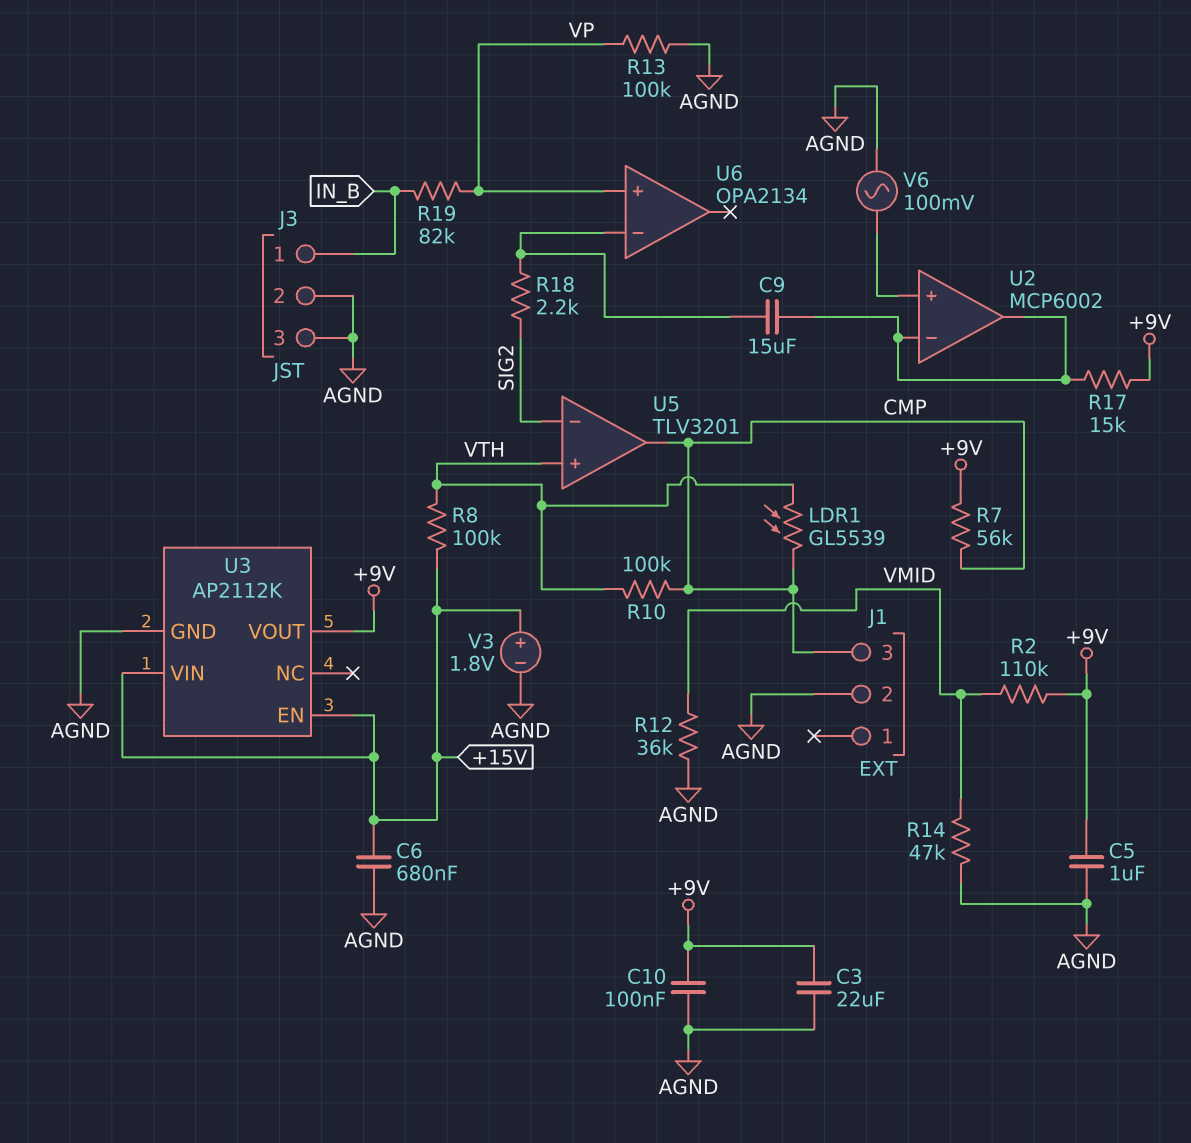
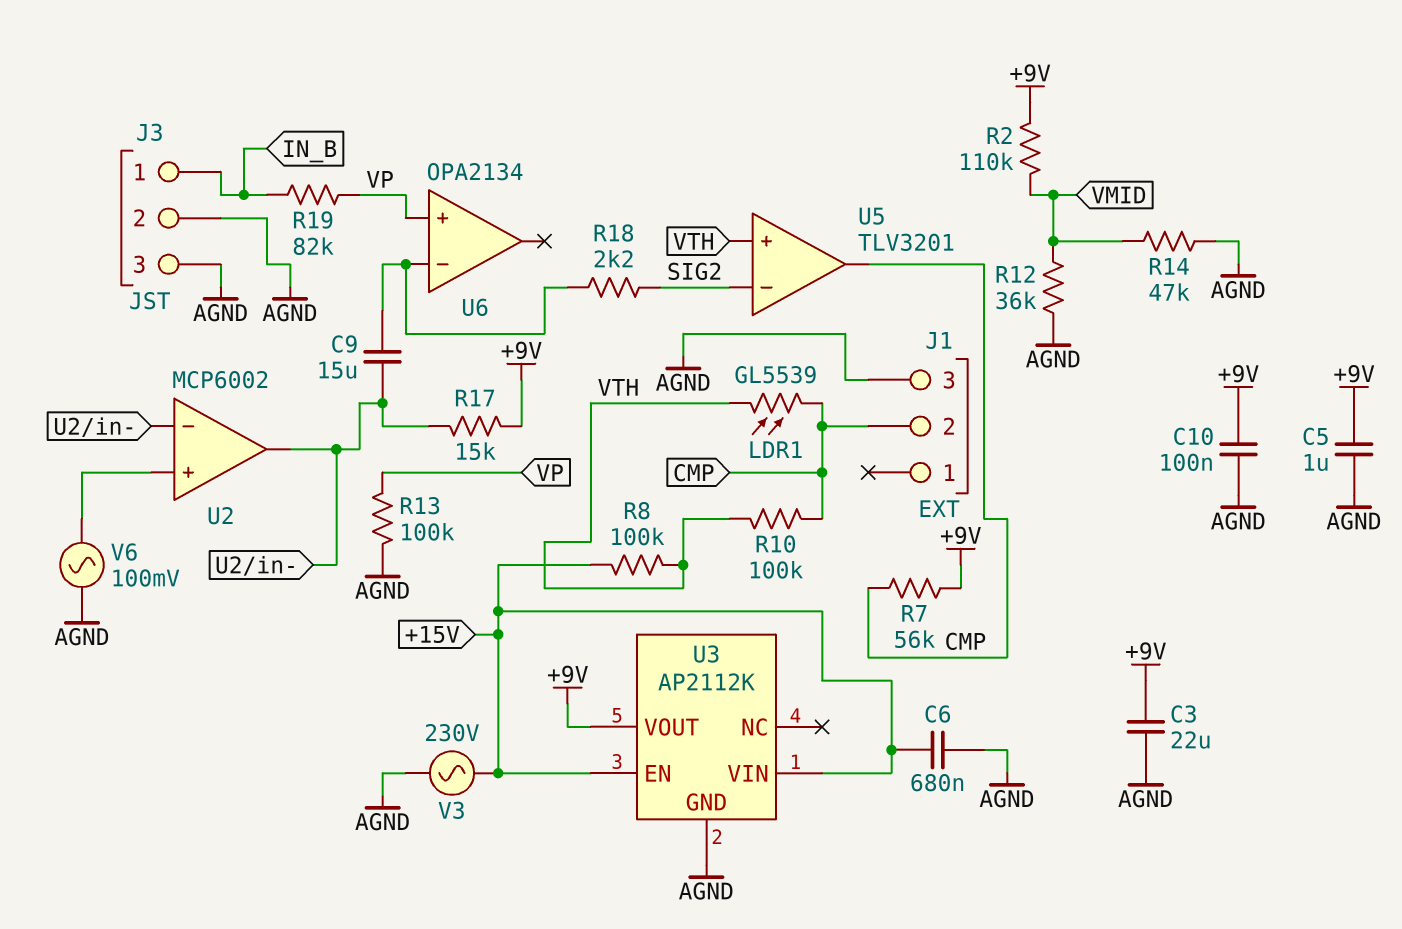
J1 pin 2: AGND -> CMP
J1 pin 3: CMP -> AGND
V3: 1.8V (plus +15V, minus AGND) -> AC 230V (+15V, AGND)

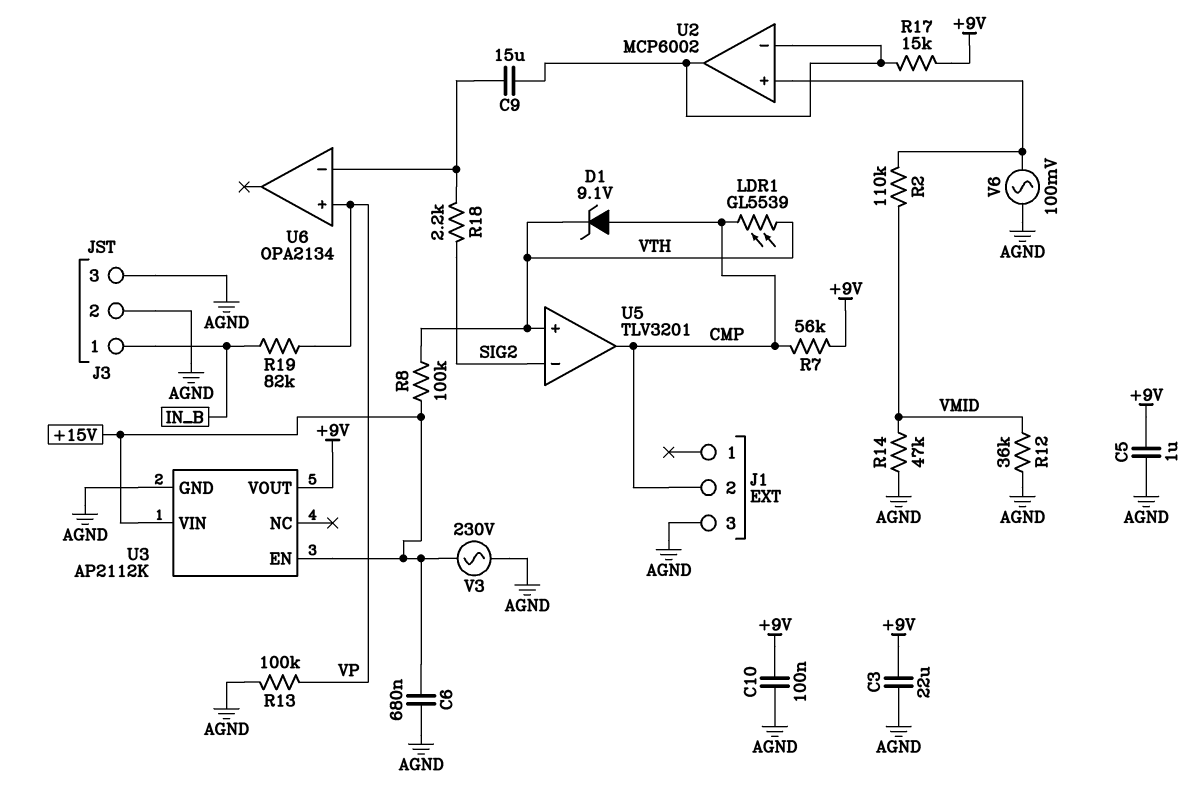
D1: none -> zener 9.1V (A CMP, K VTH)
R2: 110k (+9V, VMID) -> 110k (U2/in+, VMID)
R10: 100k (CMP, VTH) -> none

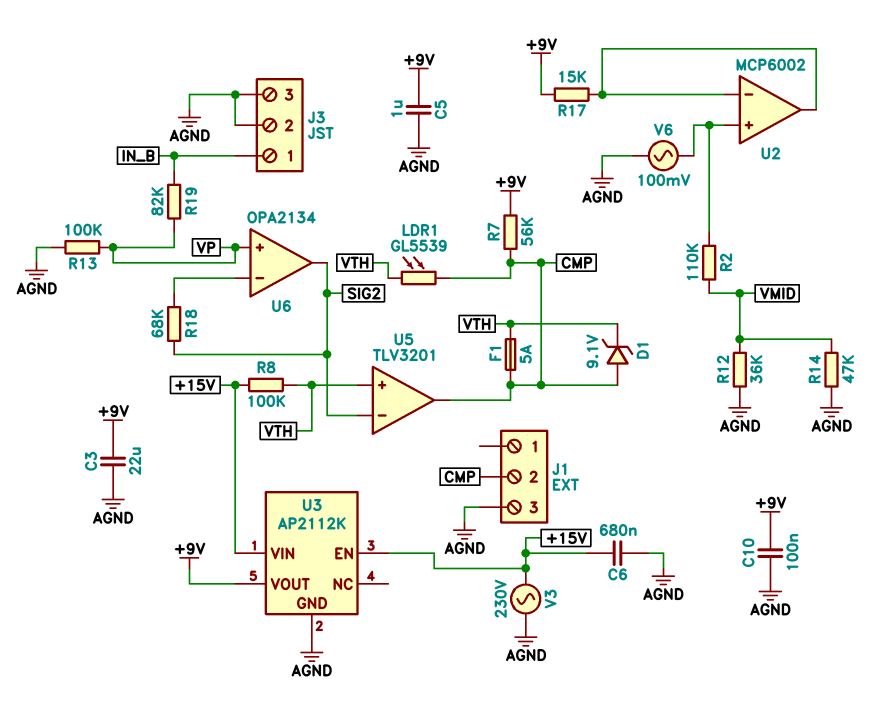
C9: 15uF (U2/in-, U6/in-) -> none
F1: none -> 5A (CMP, VTH)
R18: 2.2k (SIG2, U6/in-) -> 68k (SIG2, U6/in-)
U6 pin out: none -> SIG2

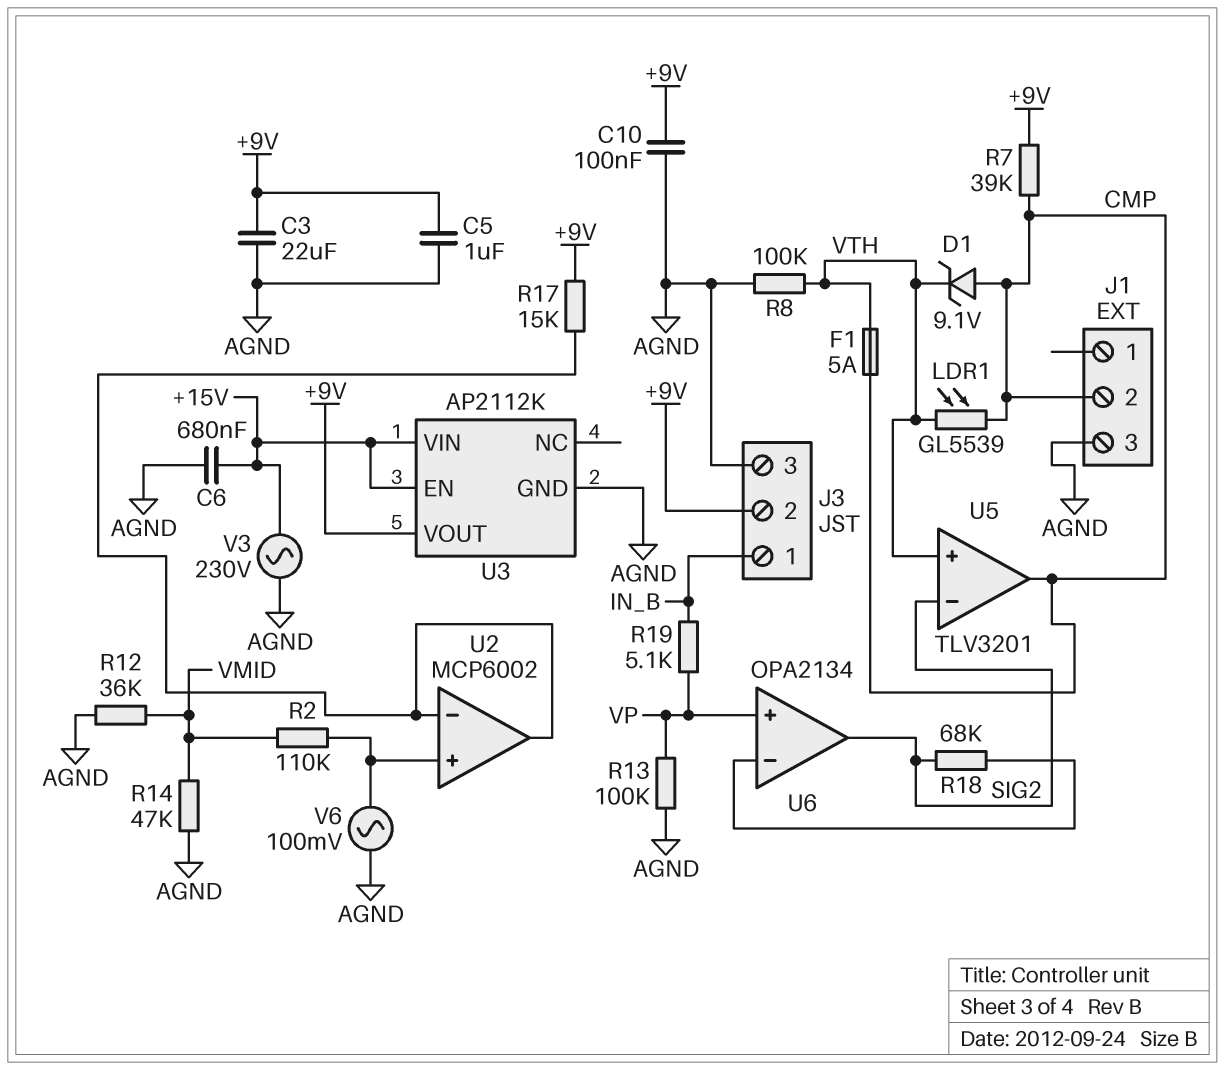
J3 pin 2: AGND -> +9V
R7: 56k (+9V, CMP) -> 39k (+9V, CMP)
R8: 100k (+15V, VTH) -> 100k (AGND, VTH)
R19: 82k (IN_B, VP) -> 5.1k (IN_B, VP)

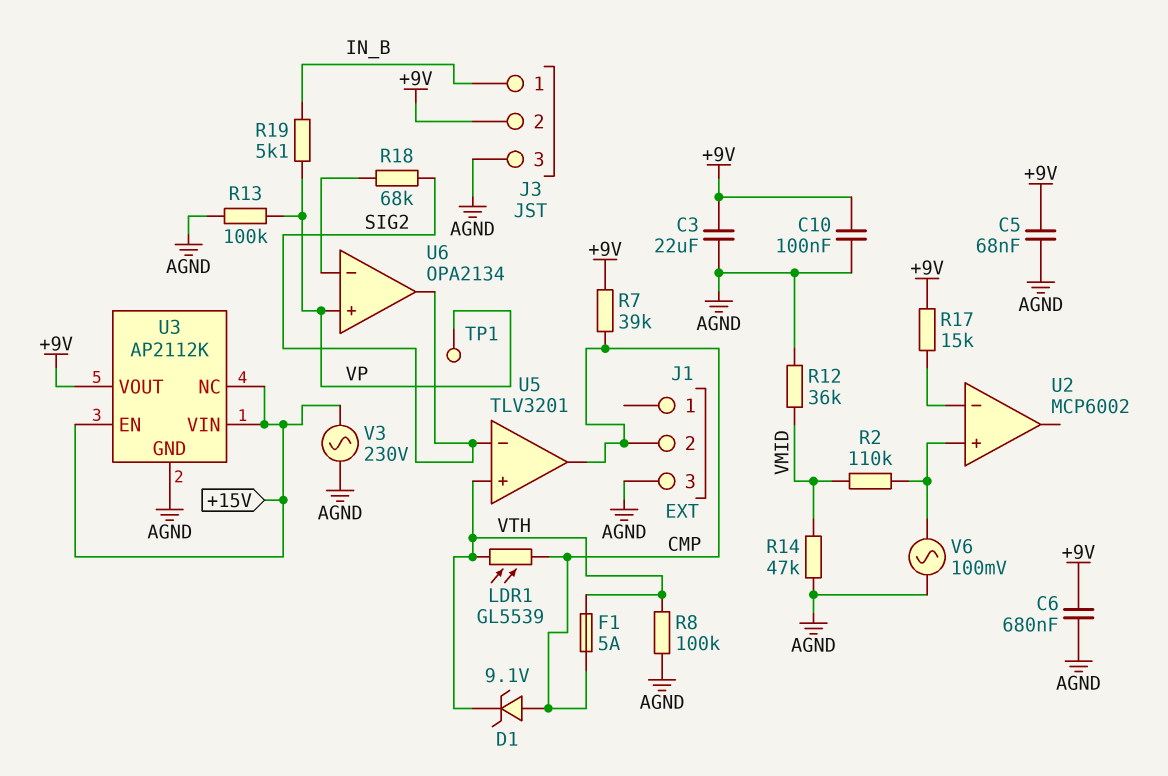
C5: 1uF (+9V, AGND) -> 68nF (+9V, AGND)
C6: 680nF (+15V, AGND) -> 680nF (+9V, AGND)
TP1: none -> test point (VP)
U2 pin out: U2/in- -> none
U3 pin NC: none -> +15V

